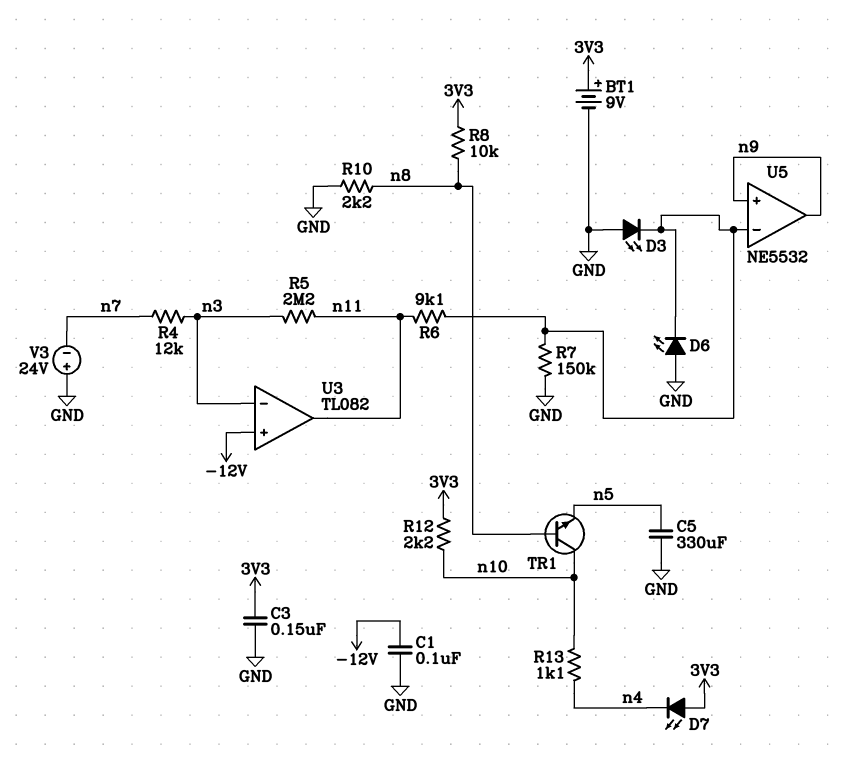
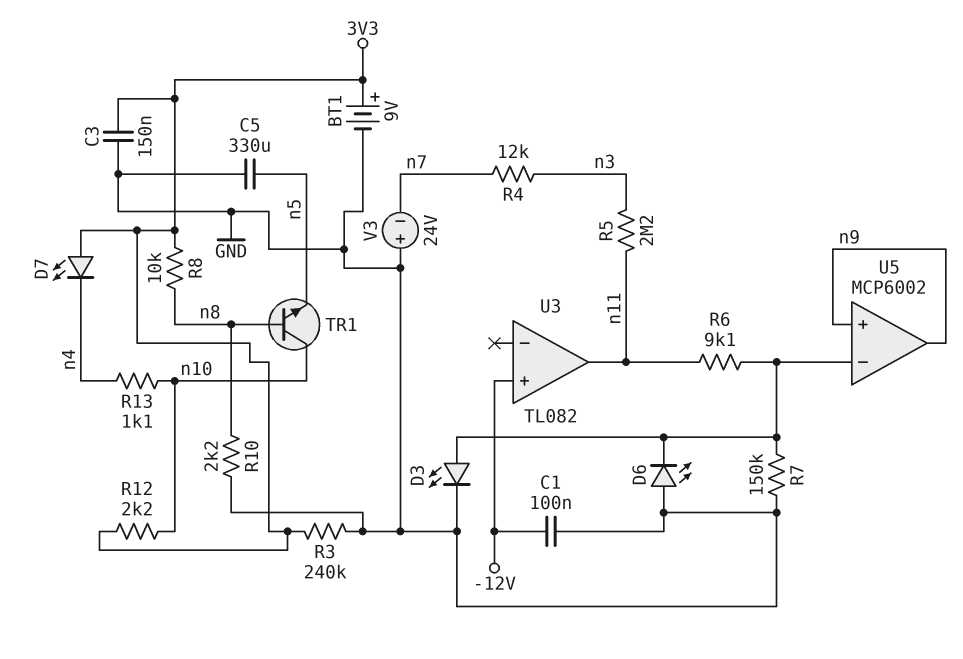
D3: LED (A GND, K U5/in-) -> LED (A U5/in-, K GND)
R3: none -> 240k (3V3, GND)
U3 pin in-: n3 -> none
U5: NE5532 -> MCP6002

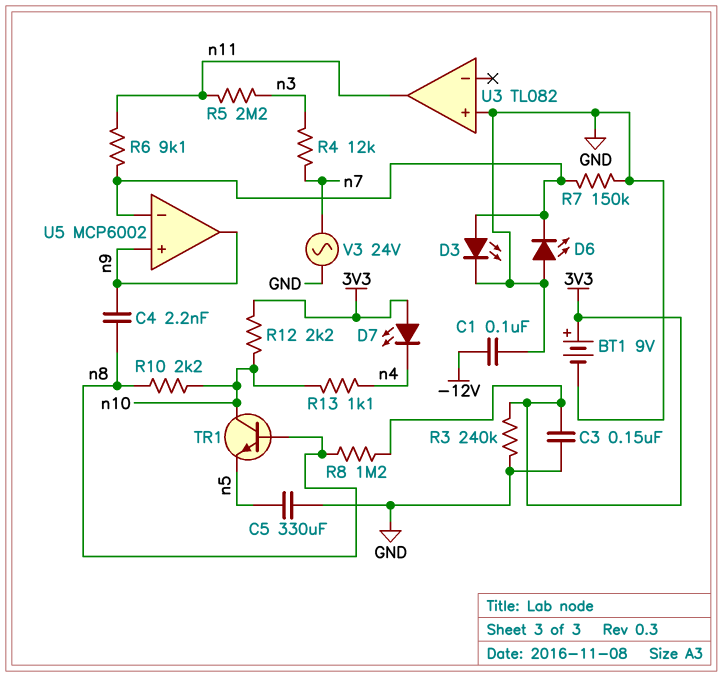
C4: none -> 2.2nF (n8, n9)
R8: 10k (3V3, n8) -> 1.2M (3V3, n8)
R10: 2.2k (GND, n8) -> 2.2k (n8, n10)
U3 pin in+: -12V -> GND
V3: 24V (plus GND, minus n7) -> AC 24V (GND, n7)

